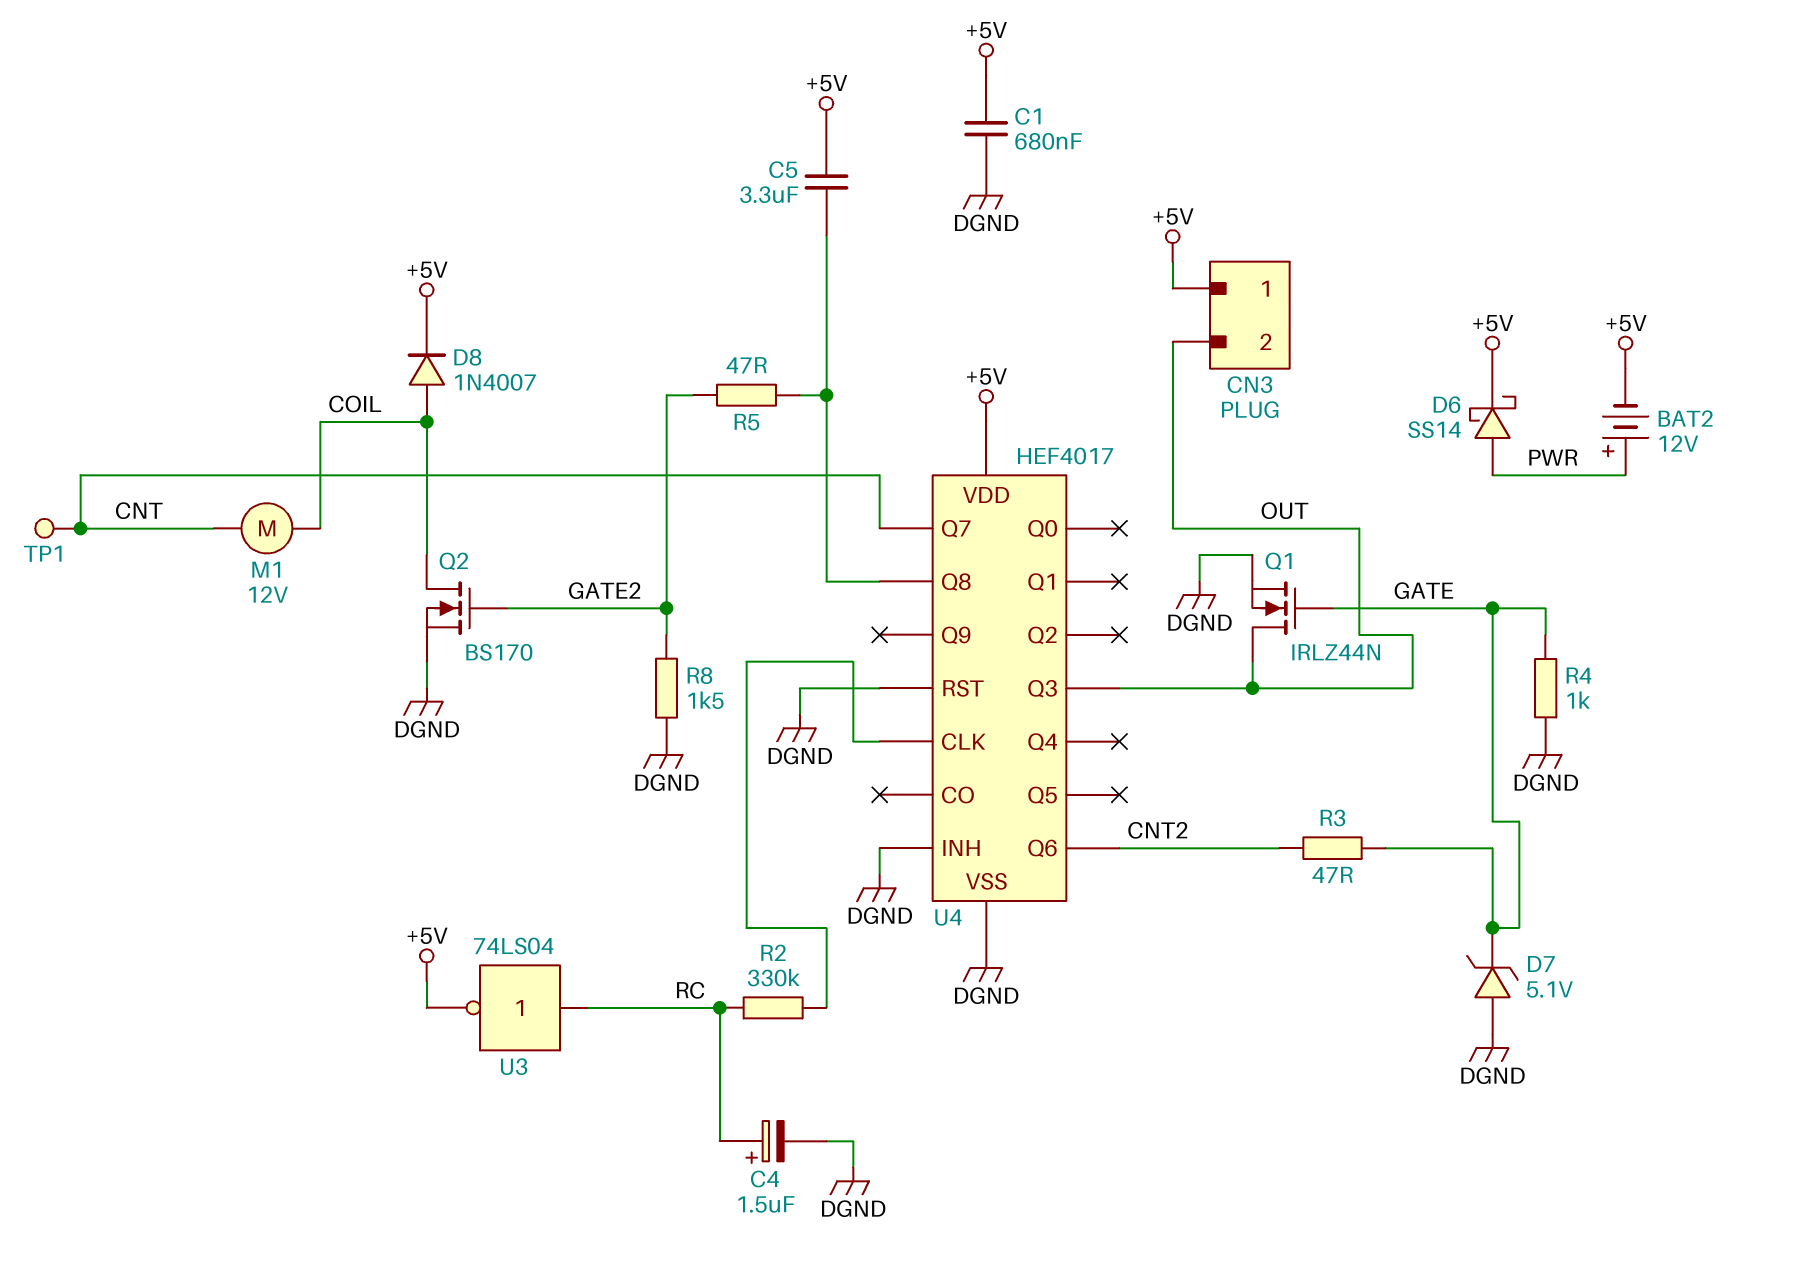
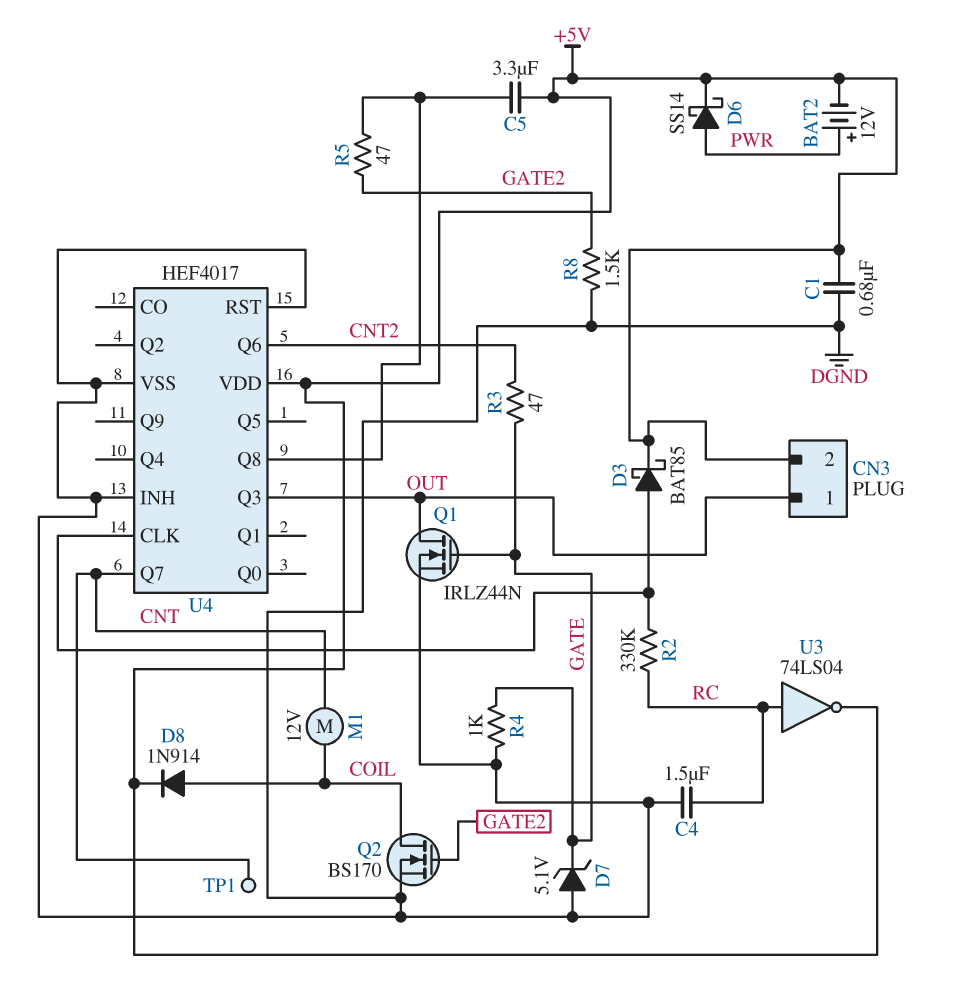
C4: 1.5uF (plus RC, minus DGND) -> 1.5uF (DGND, RC)
CN3 pin 1: +5V -> OUT
CN3 pin 2: OUT -> +5V
D3: none -> schottky BAT85 (A U4/CLK, K +5V)
D8: diode 1N4007 (A COIL, K +5V) -> diode 1N914 (A COIL, K +5V)

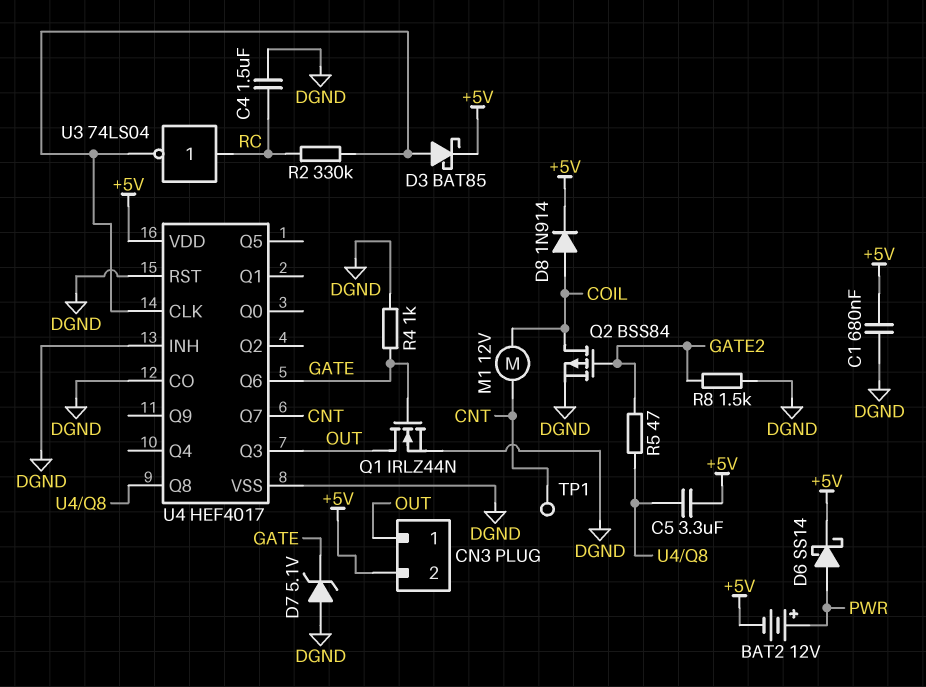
Q2: NMOS BS170 (G GATE2, D COIL, S DGND) -> PMOS BSS84 (G GATE2, D COIL, S DGND)
R3: 47 (CNT2, GATE) -> none
U3: NOT 74LS04 (in RC, out +5V) -> NOT 74LS04 (in RC, out U4/CLK)
U4 pin CO: none -> DGND
U4 pin Q6: CNT2 -> GATE

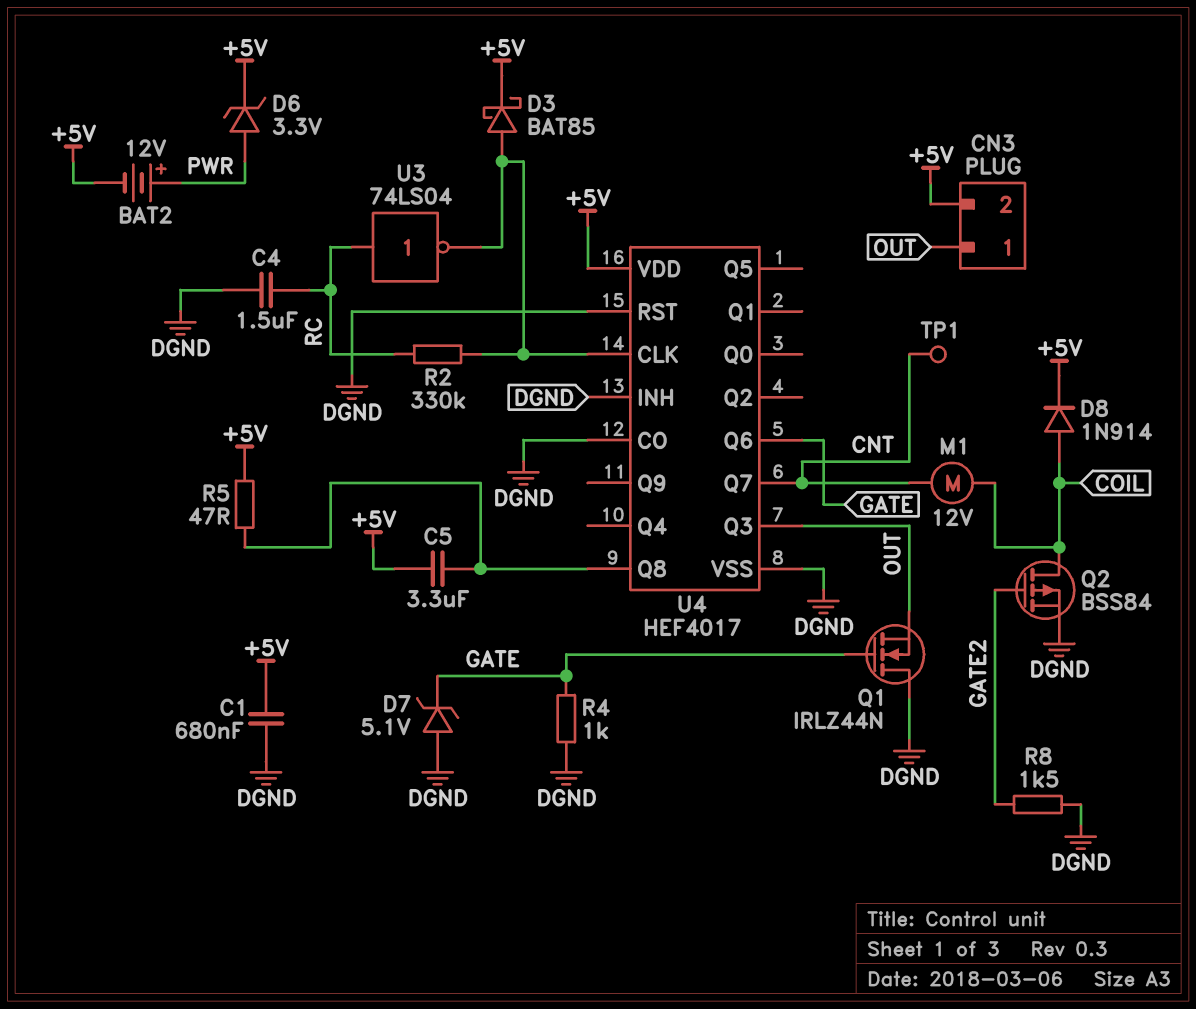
D6: schottky SS14 (A PWR, K +5V) -> zener 3.3V (A PWR, K +5V)
Q1: NMOS IRLZ44N (G GATE, D OUT, S DGND) -> NMOS IRLZ44N (G GATE, D DGND, S OUT)
R5: 47 (GATE2, U4/Q8) -> 47 (+5V, U4/Q8)

